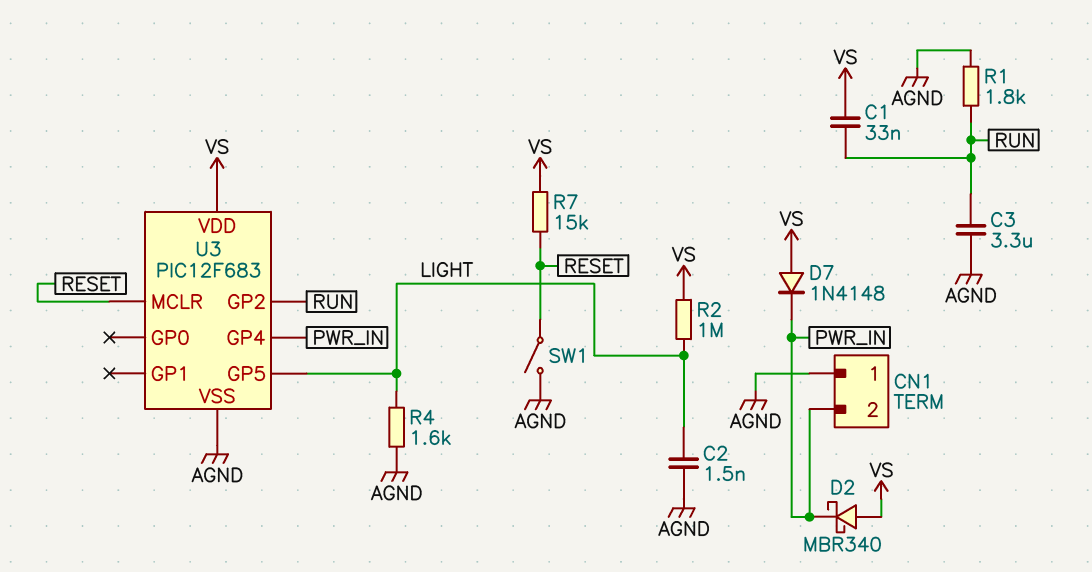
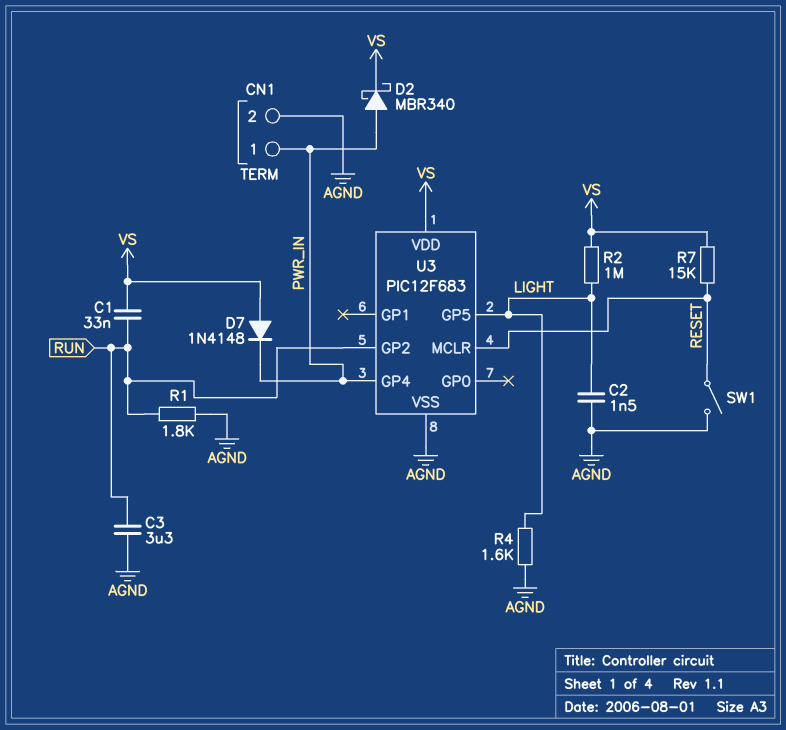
CN1 pin 1: AGND -> PWR_IN
CN1 pin 2: PWR_IN -> AGND
D2: schottky MBR340 (A VS, K PWR_IN) -> schottky MBR340 (A PWR_IN, K VS)

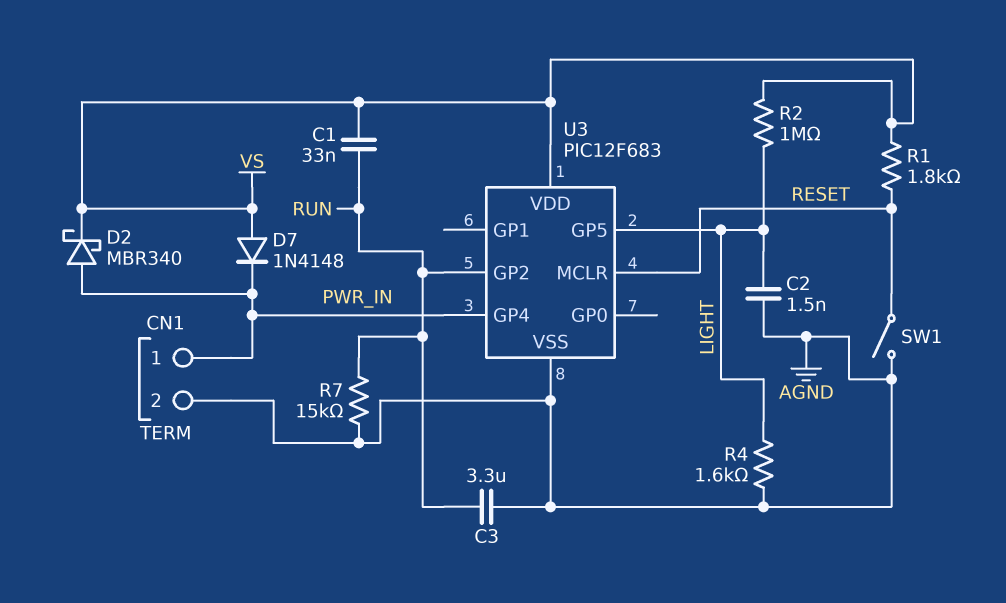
R1: 1.8k (AGND, RUN) -> 1.8k (RESET, VS)
R7: 15k (RESET, VS) -> 15k (AGND, RUN)

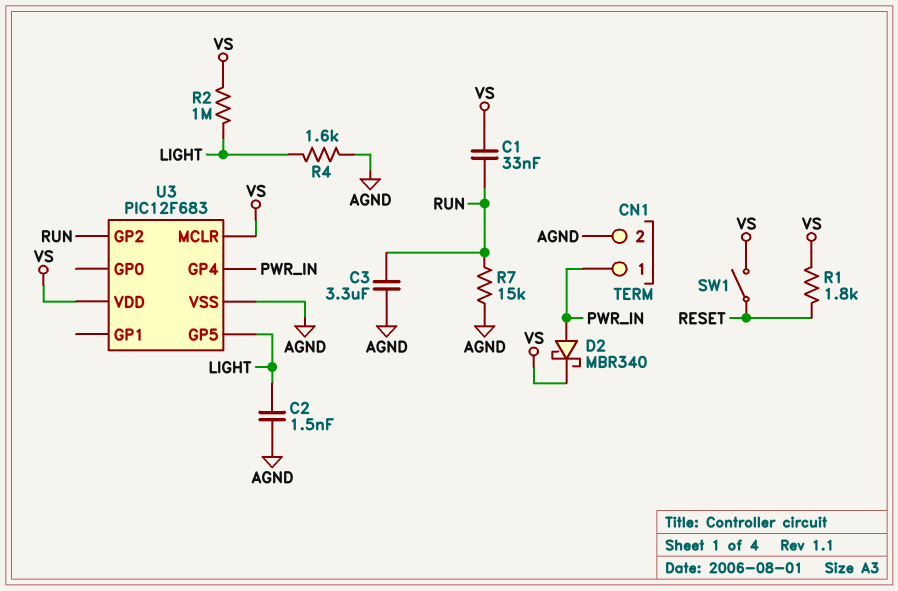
D7: diode 1N4148 (A VS, K PWR_IN) -> none
SW1: switch (AGND, RESET) -> switch (RESET, VS)
U3 pin MCLR: RESET -> VS

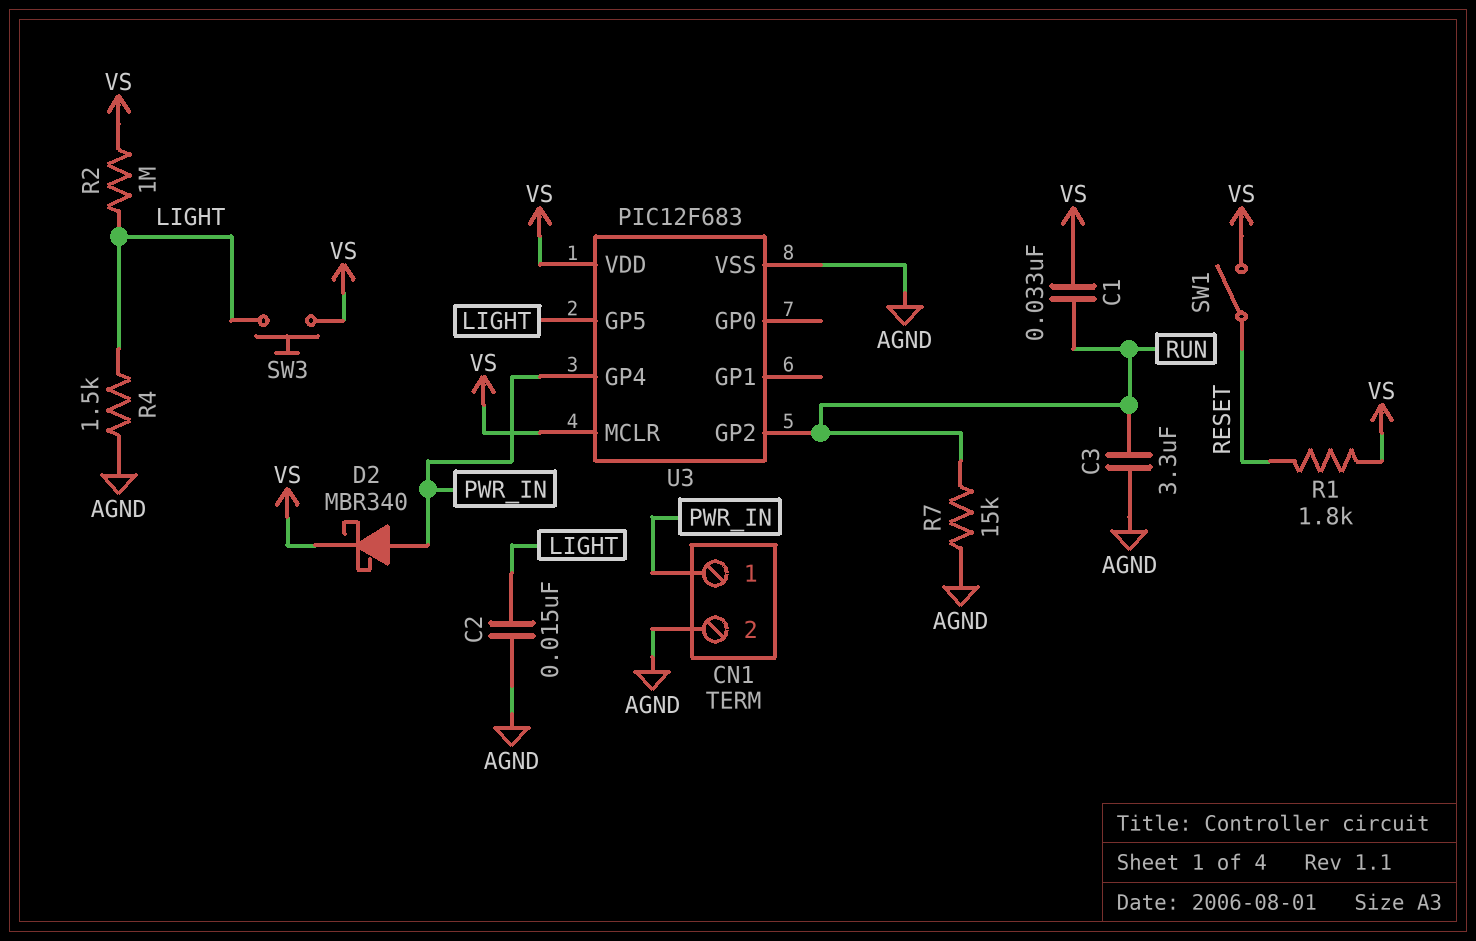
C2: 1.5nF (AGND, LIGHT) -> 15nF (AGND, LIGHT)
R4: 1.6k (AGND, LIGHT) -> 1.5k (AGND, LIGHT)
SW3: none -> button (LIGHT, VS)

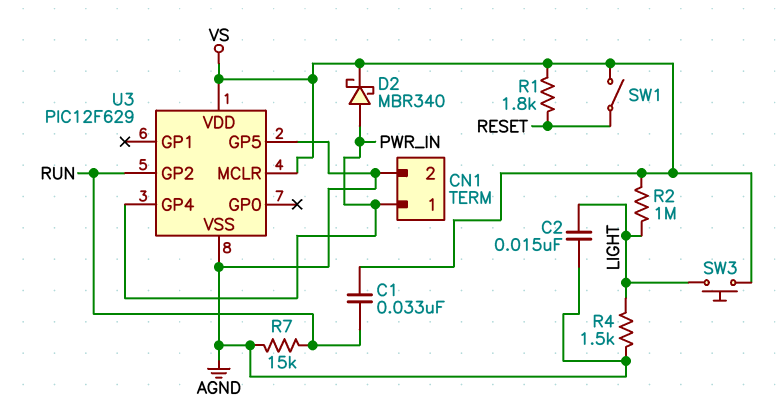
C3: 3.3uF (AGND, RUN) -> none
U3: PIC12F683 -> PIC12F629
U3 pin GP5: LIGHT -> AGND

